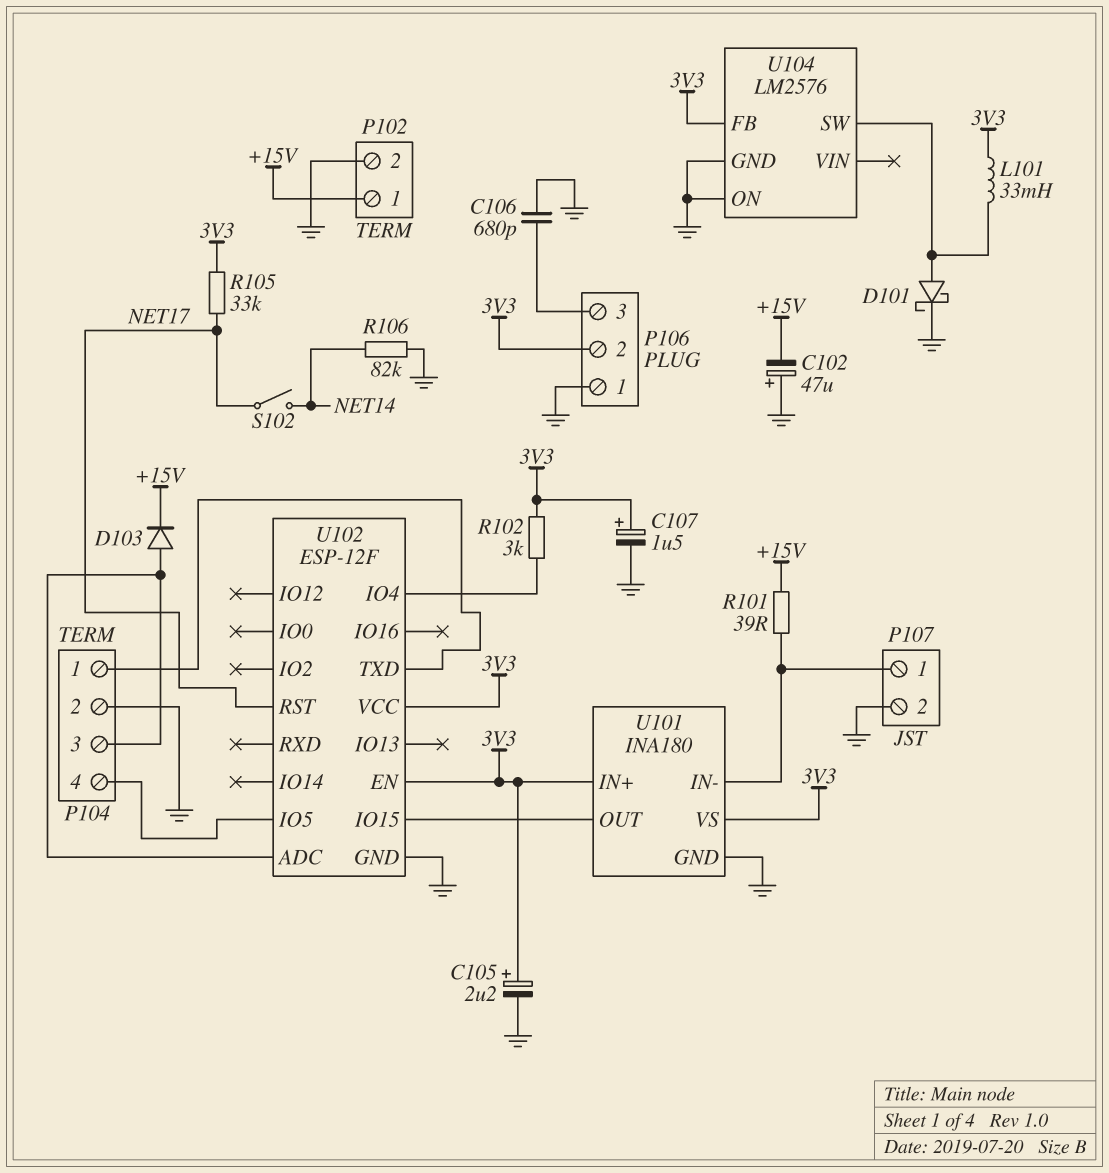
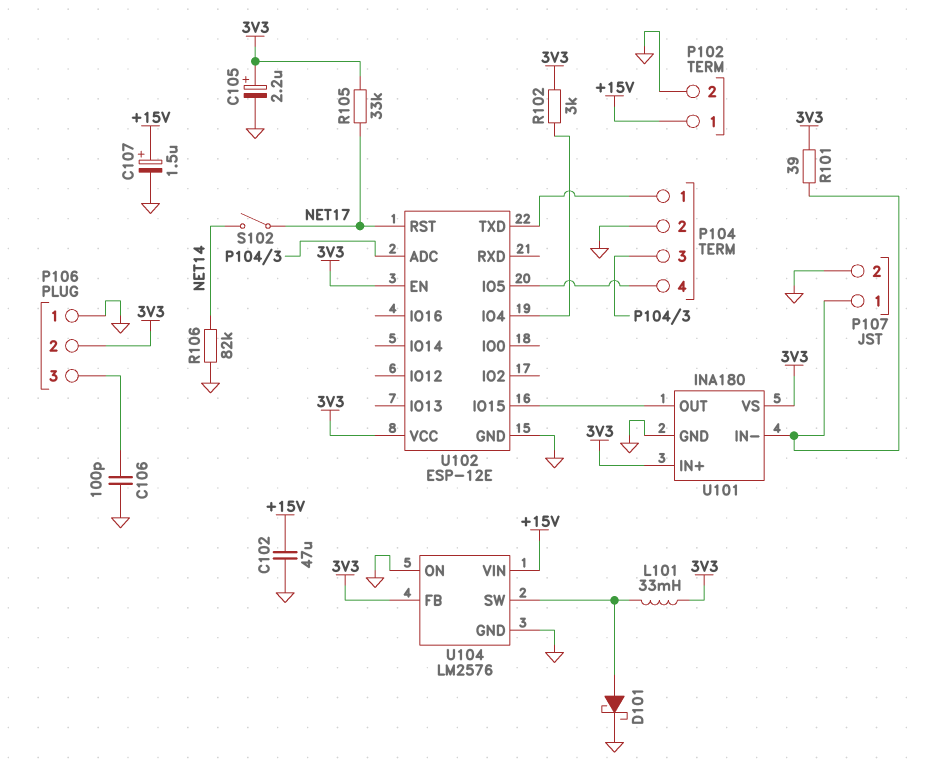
C102: 47uF (plus GND, minus +15V) -> 47uF (+15V, GND)
C106: 680pF (GND, P106/3) -> 100pF (GND, P106/3)
C107: 1.5uF (plus 3V3, minus GND) -> 1.5uF (plus +15V, minus GND)
D103: diode (A P104/3, K +15V) -> none
R101: 39 (+15V, P107/1) -> 39 (3V3, P107/1)
U102: ESP-12F -> ESP-12E
U104 pin VIN: none -> +15V

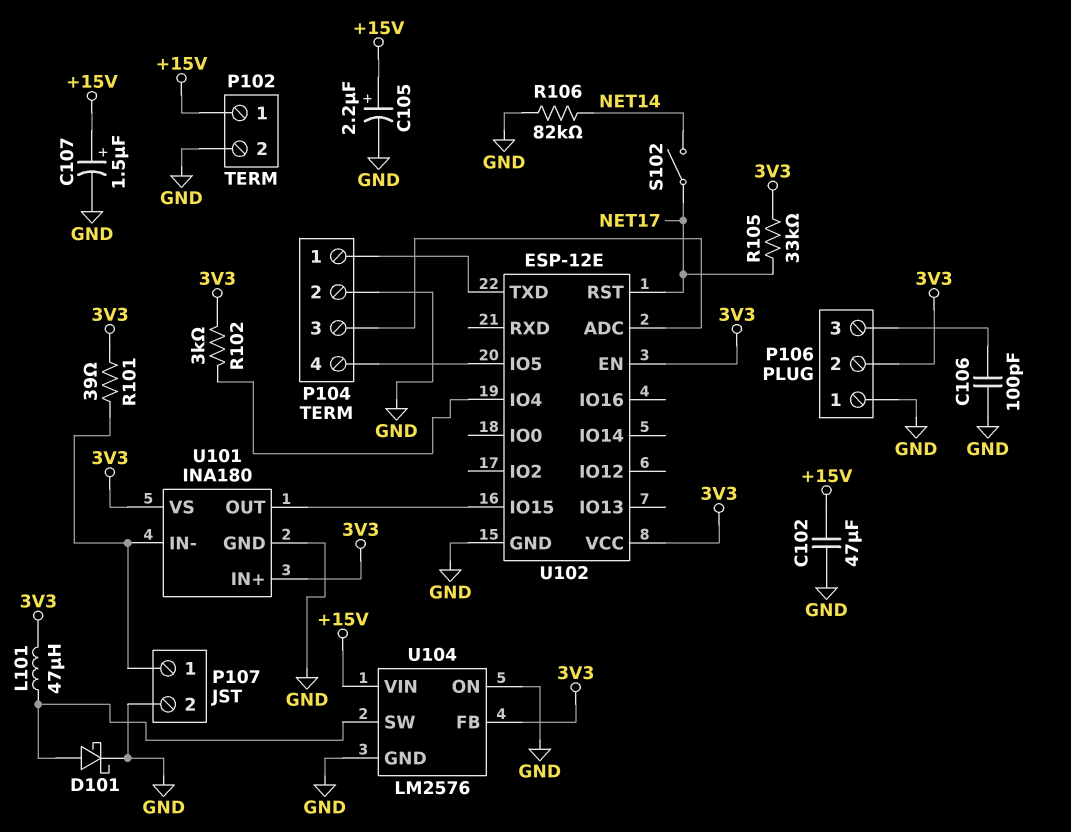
C105: 2.2uF (plus 3V3, minus GND) -> 2.2uF (plus +15V, minus GND)
L101: 33mH (3V3, U104/SW) -> 47uH (3V3, U104/SW)

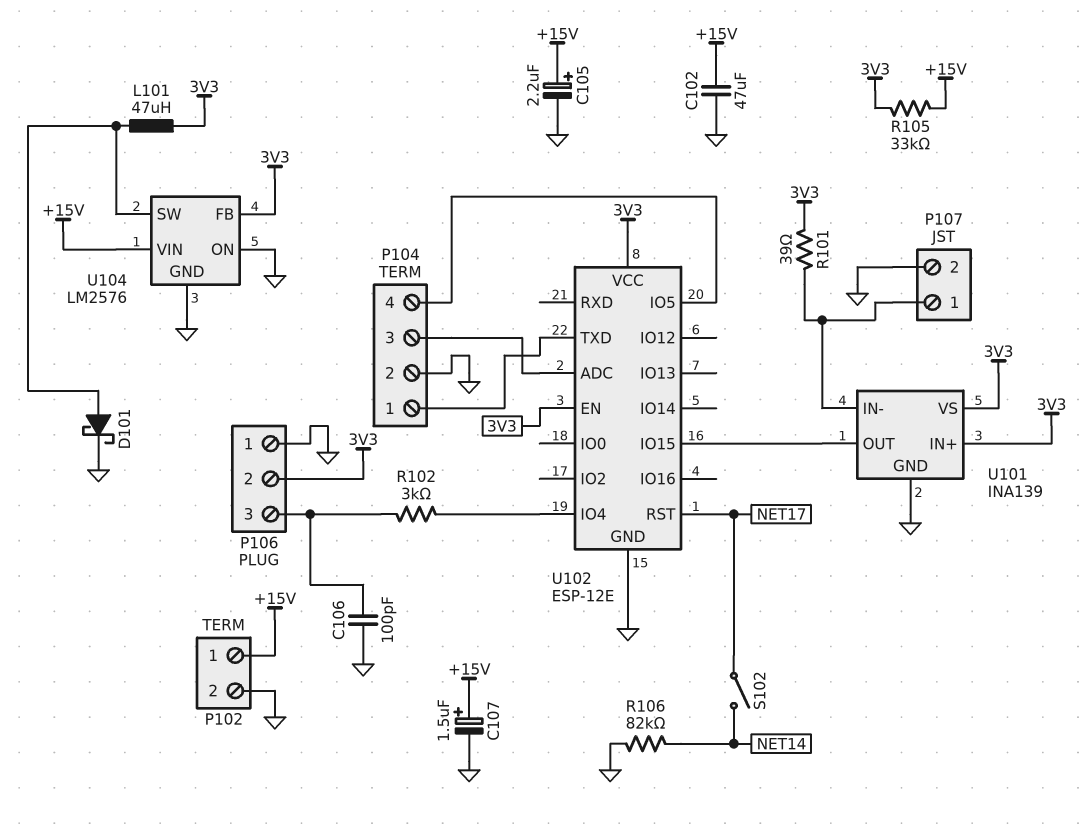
R102: 3k (3V3, U102/IO4) -> 3k (P106/3, U102/IO4)
R105: 33k (3V3, NET17) -> 33k (+15V, 3V3)
U101: INA180 -> INA139

